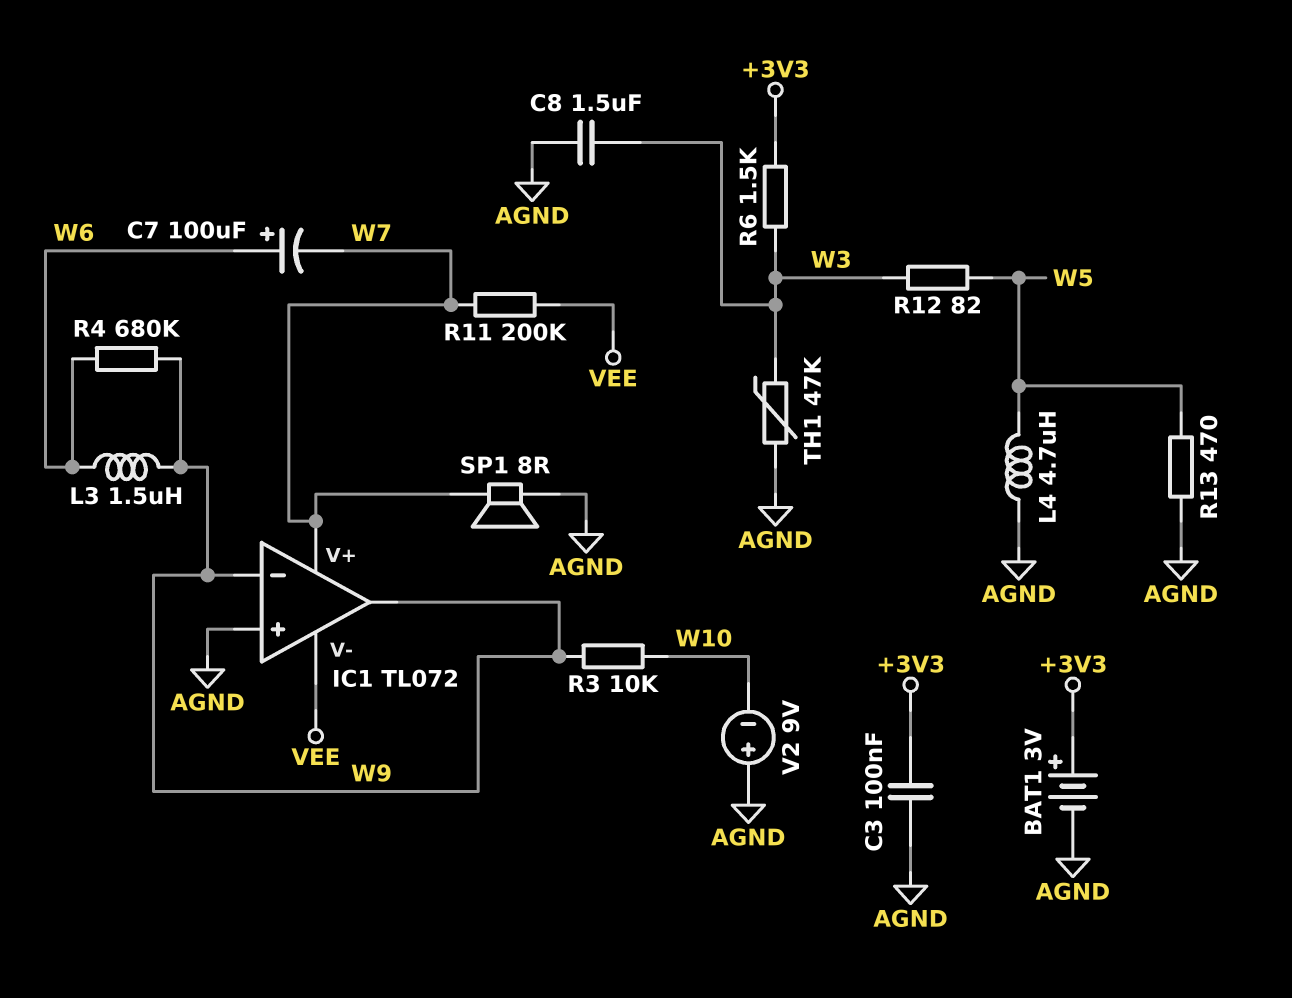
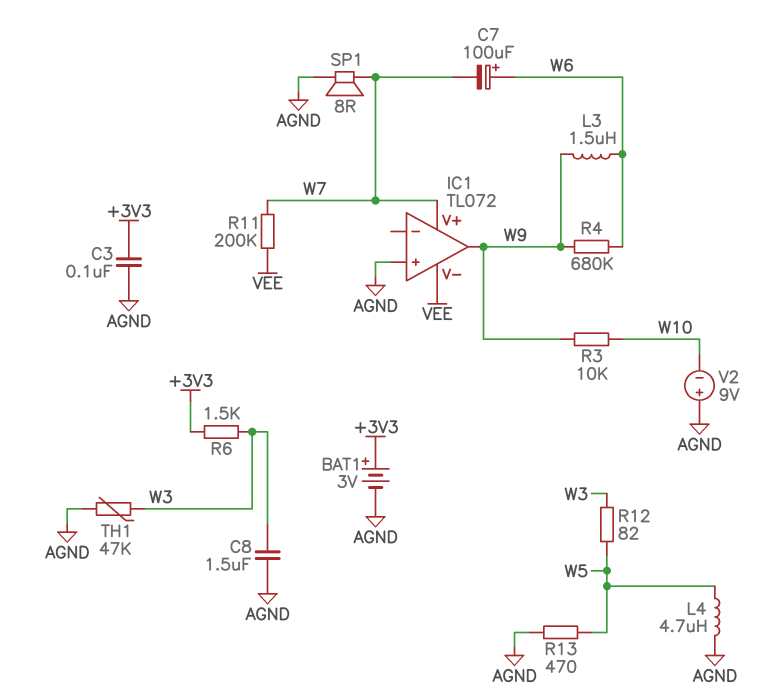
IC1 pin in-: W9 -> none

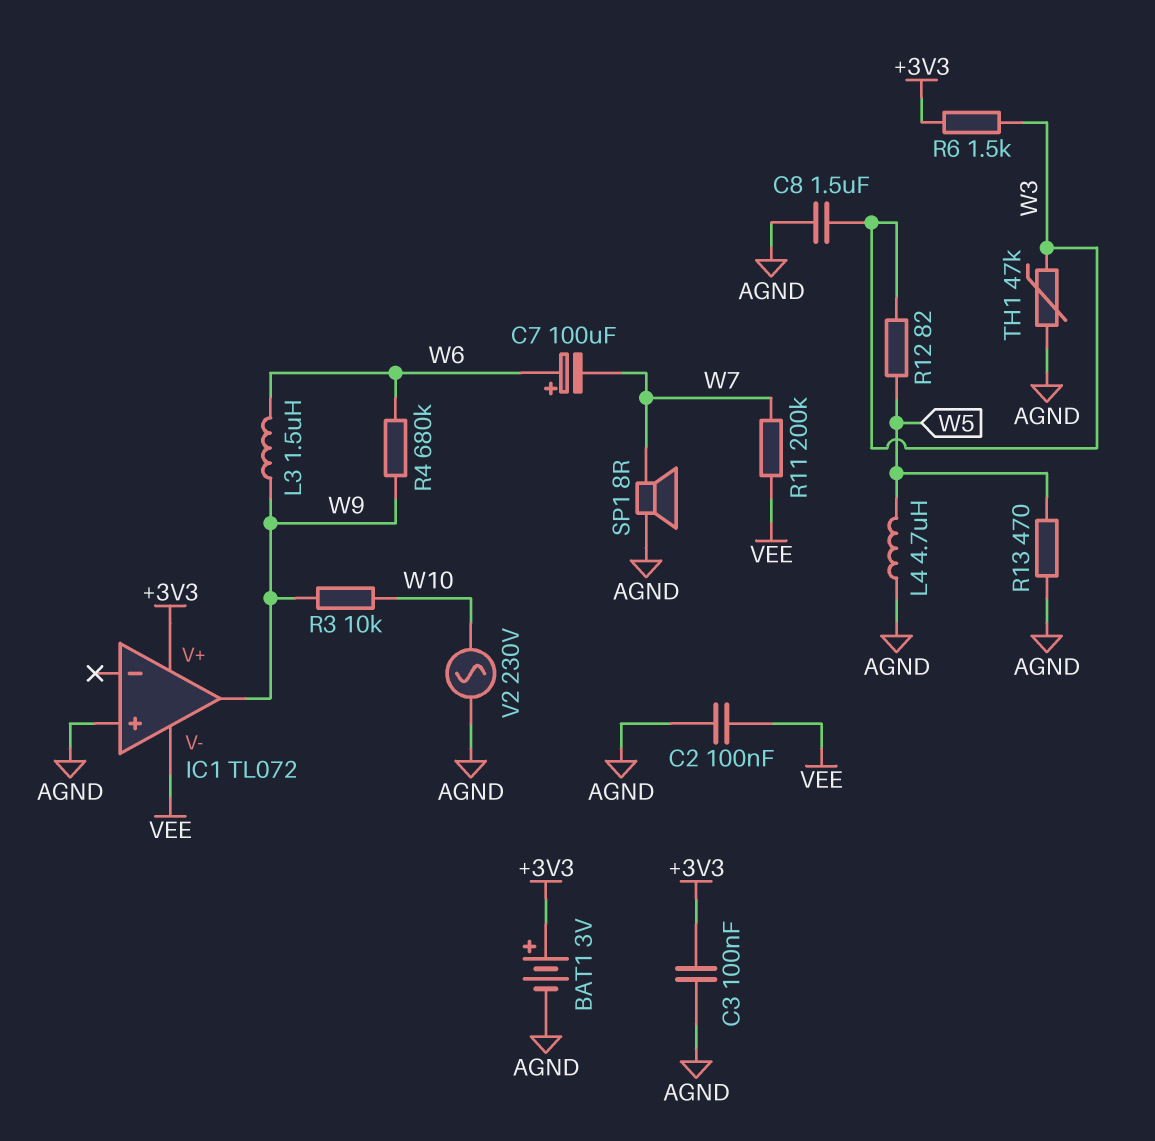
C2: none -> 100nF (AGND, VEE)
IC1 pin V+: W7 -> +3V3
V2: 9V (plus AGND, minus W10) -> AC 230V (AGND, W10)

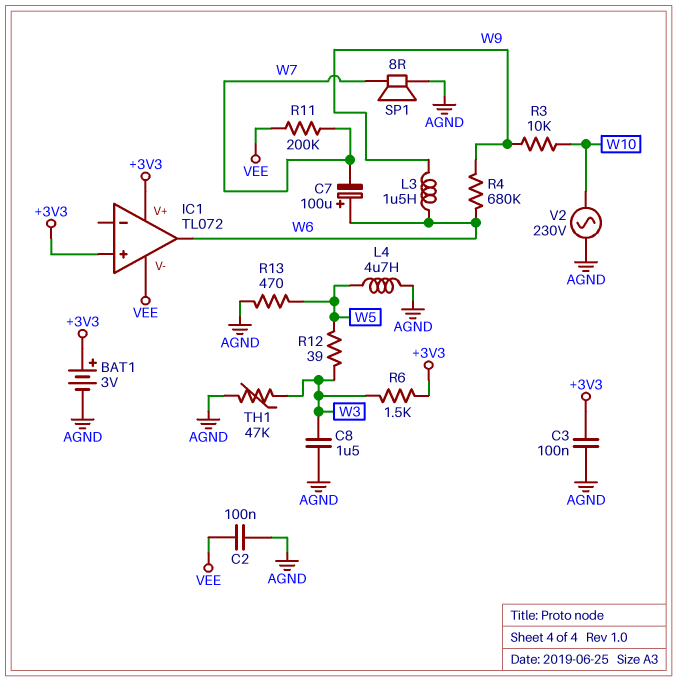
IC1 pin in+: AGND -> +3V3
IC1 pin out: W9 -> W6
R12: 82 (W3, W5) -> 39 (W3, W5)

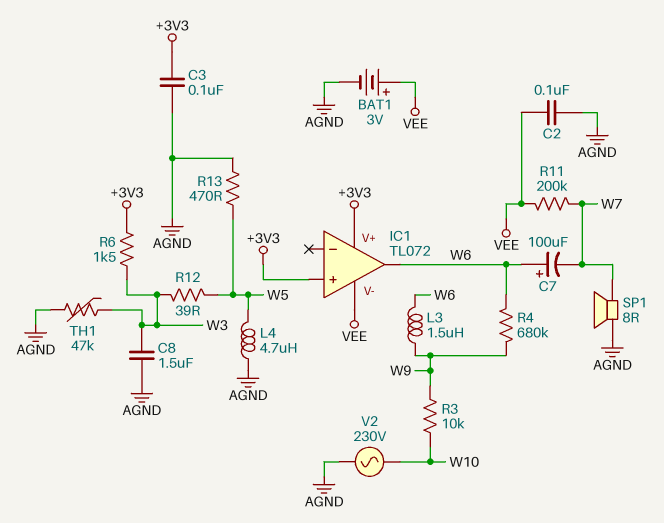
BAT1: 3V (plus +3V3, minus AGND) -> 3V (plus VEE, minus AGND)

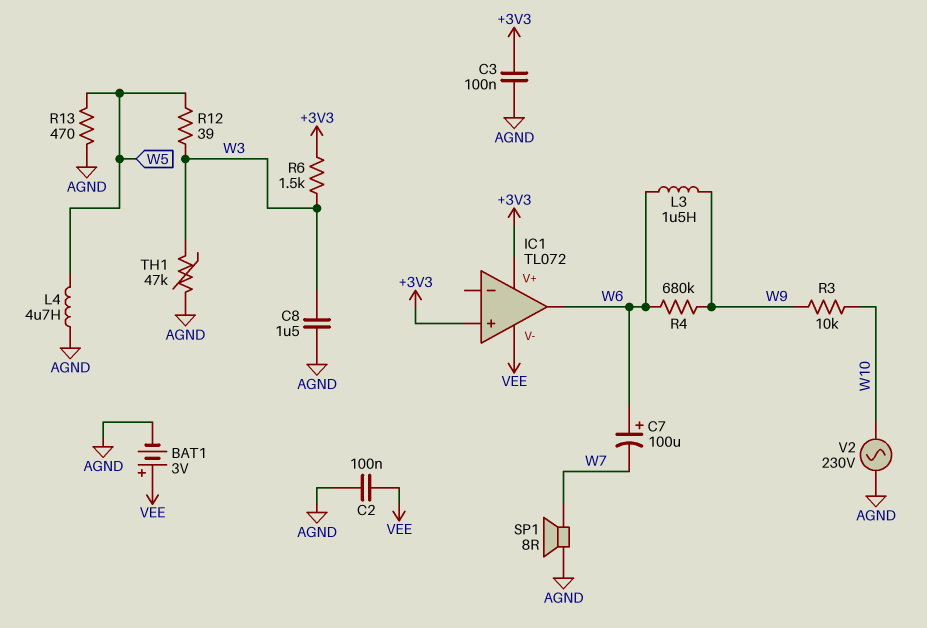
R11: 200k (VEE, W7) -> none

